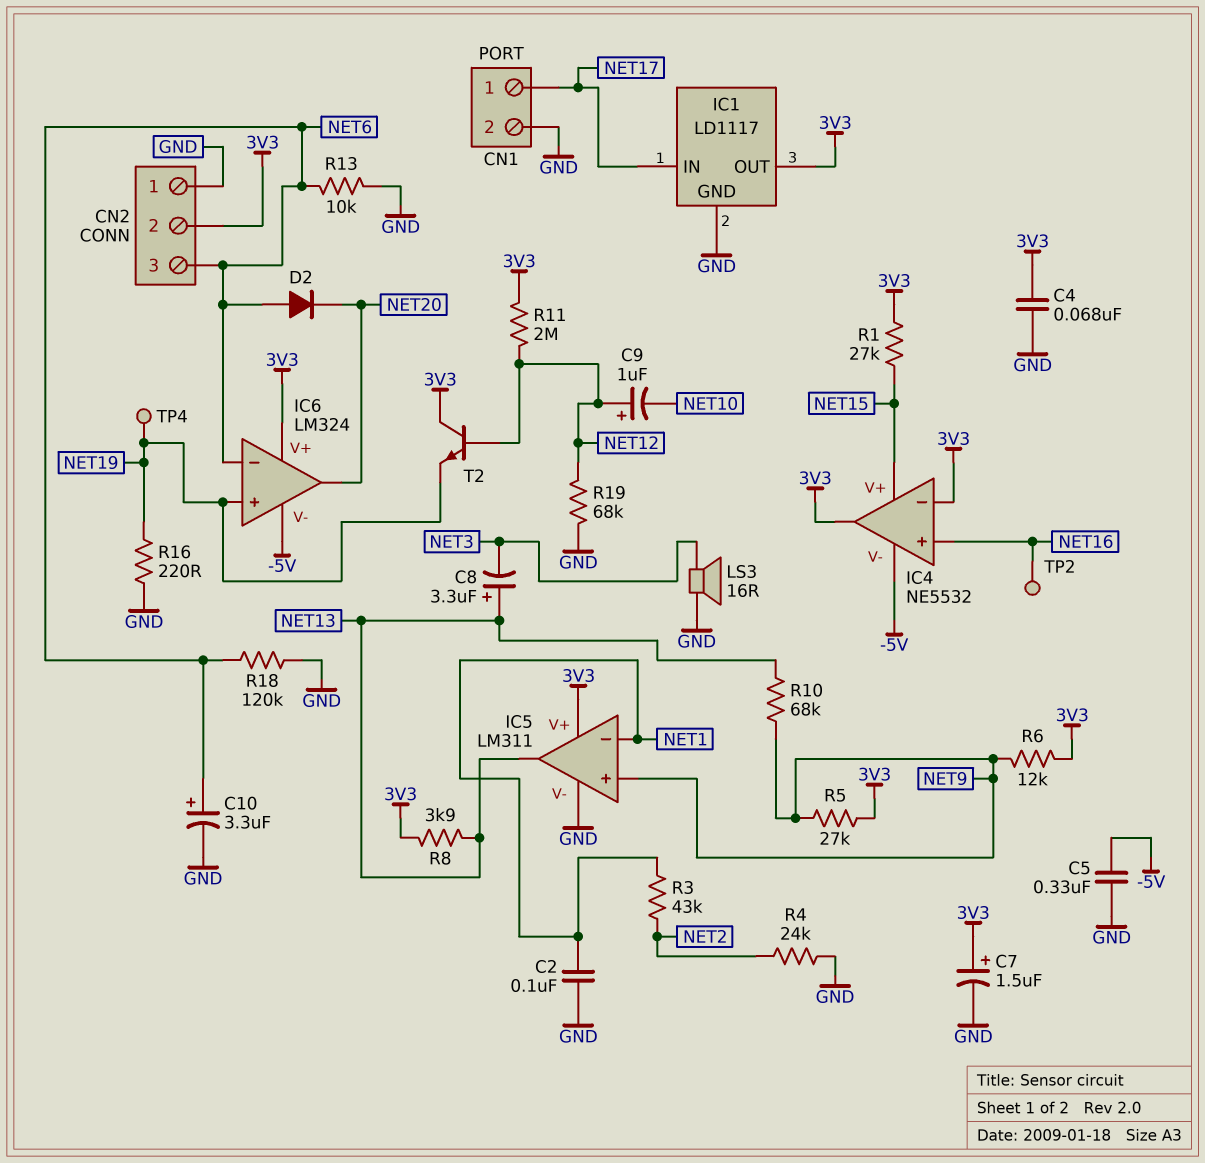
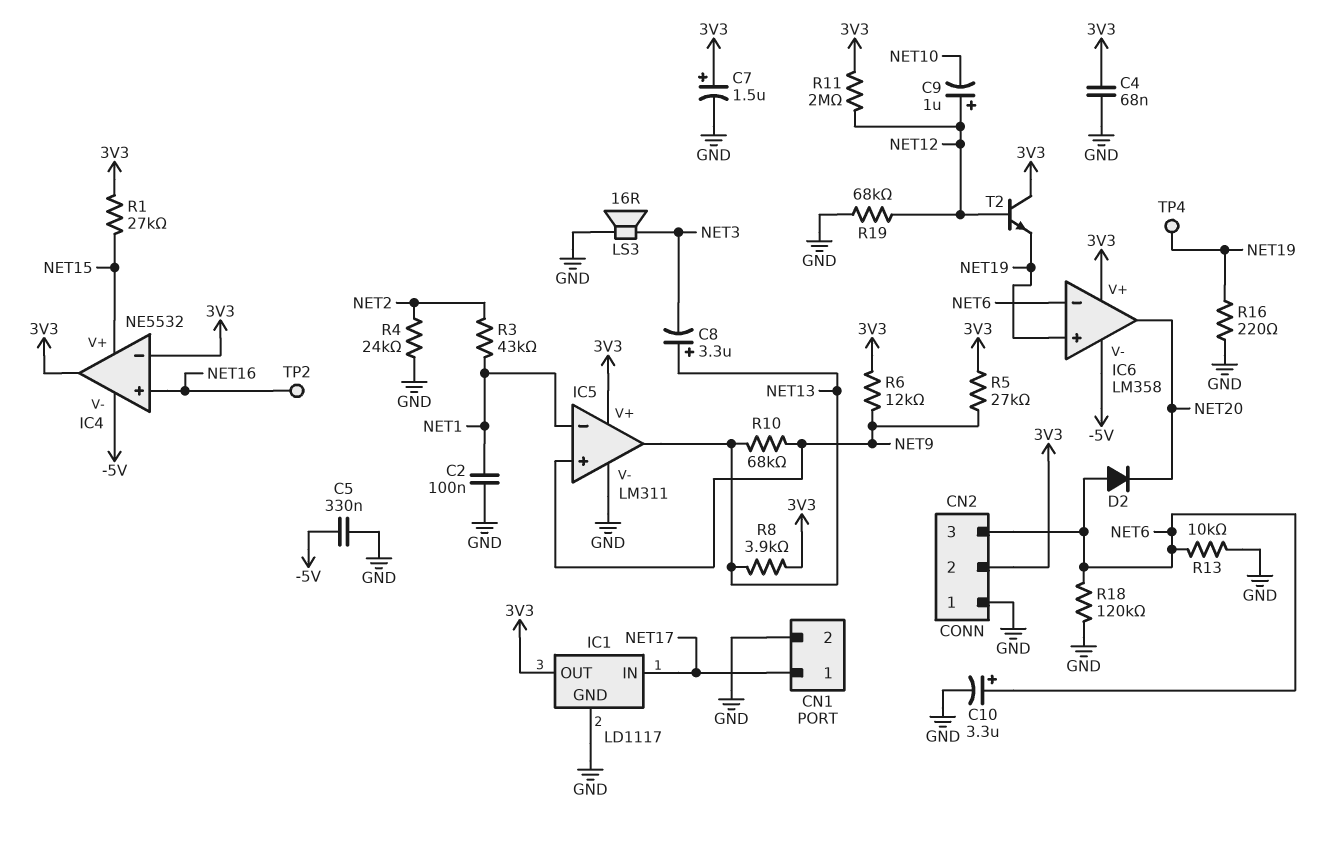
IC6: LM324 -> LM358

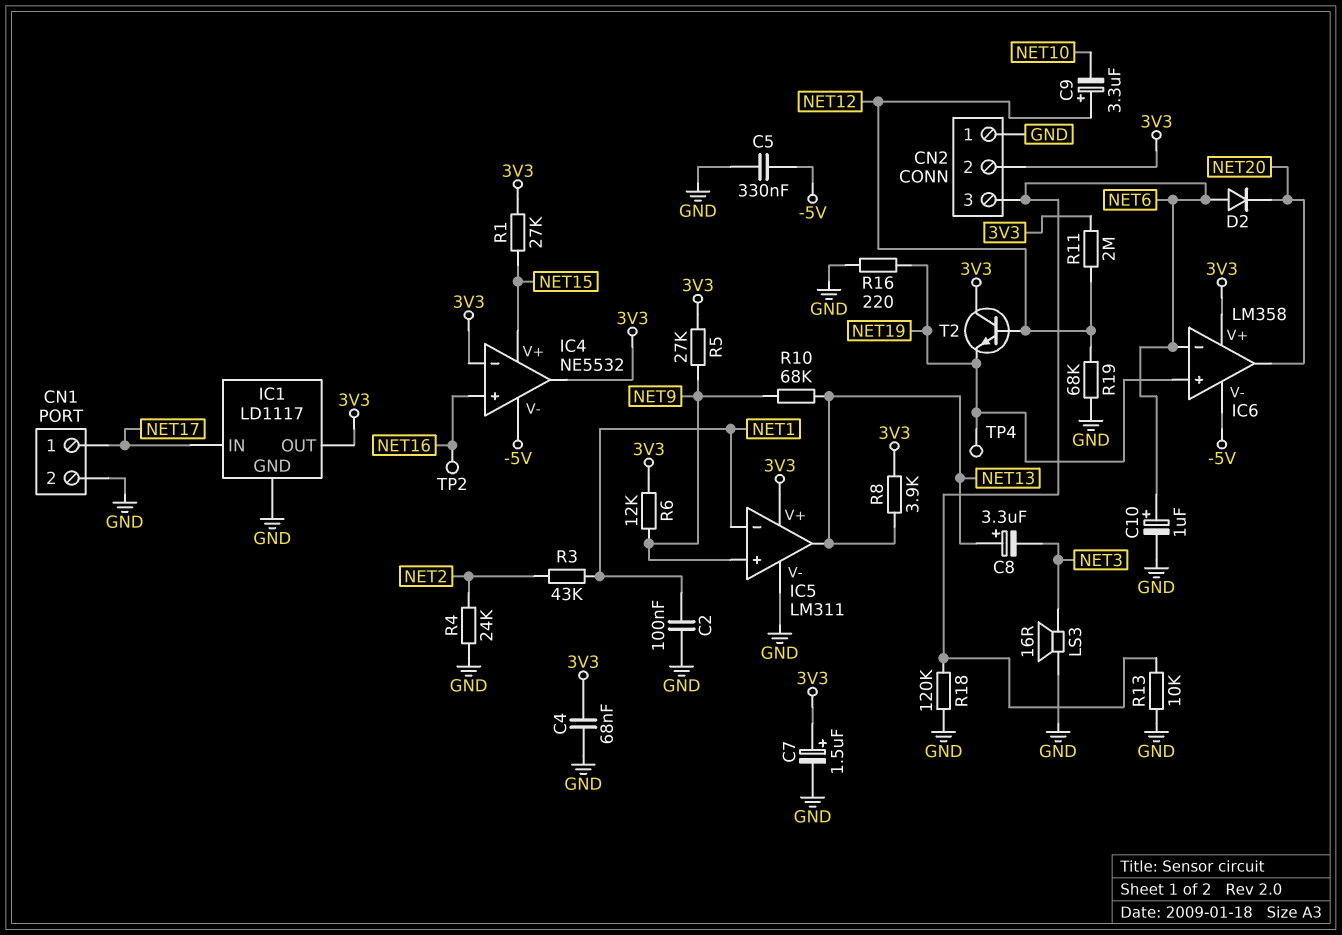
C9: 1uF (plus NET12, minus NET10) -> 3.3uF (plus NET12, minus NET10)
C10: 3.3uF (plus NET6, minus GND) -> 1uF (plus NET6, minus GND)

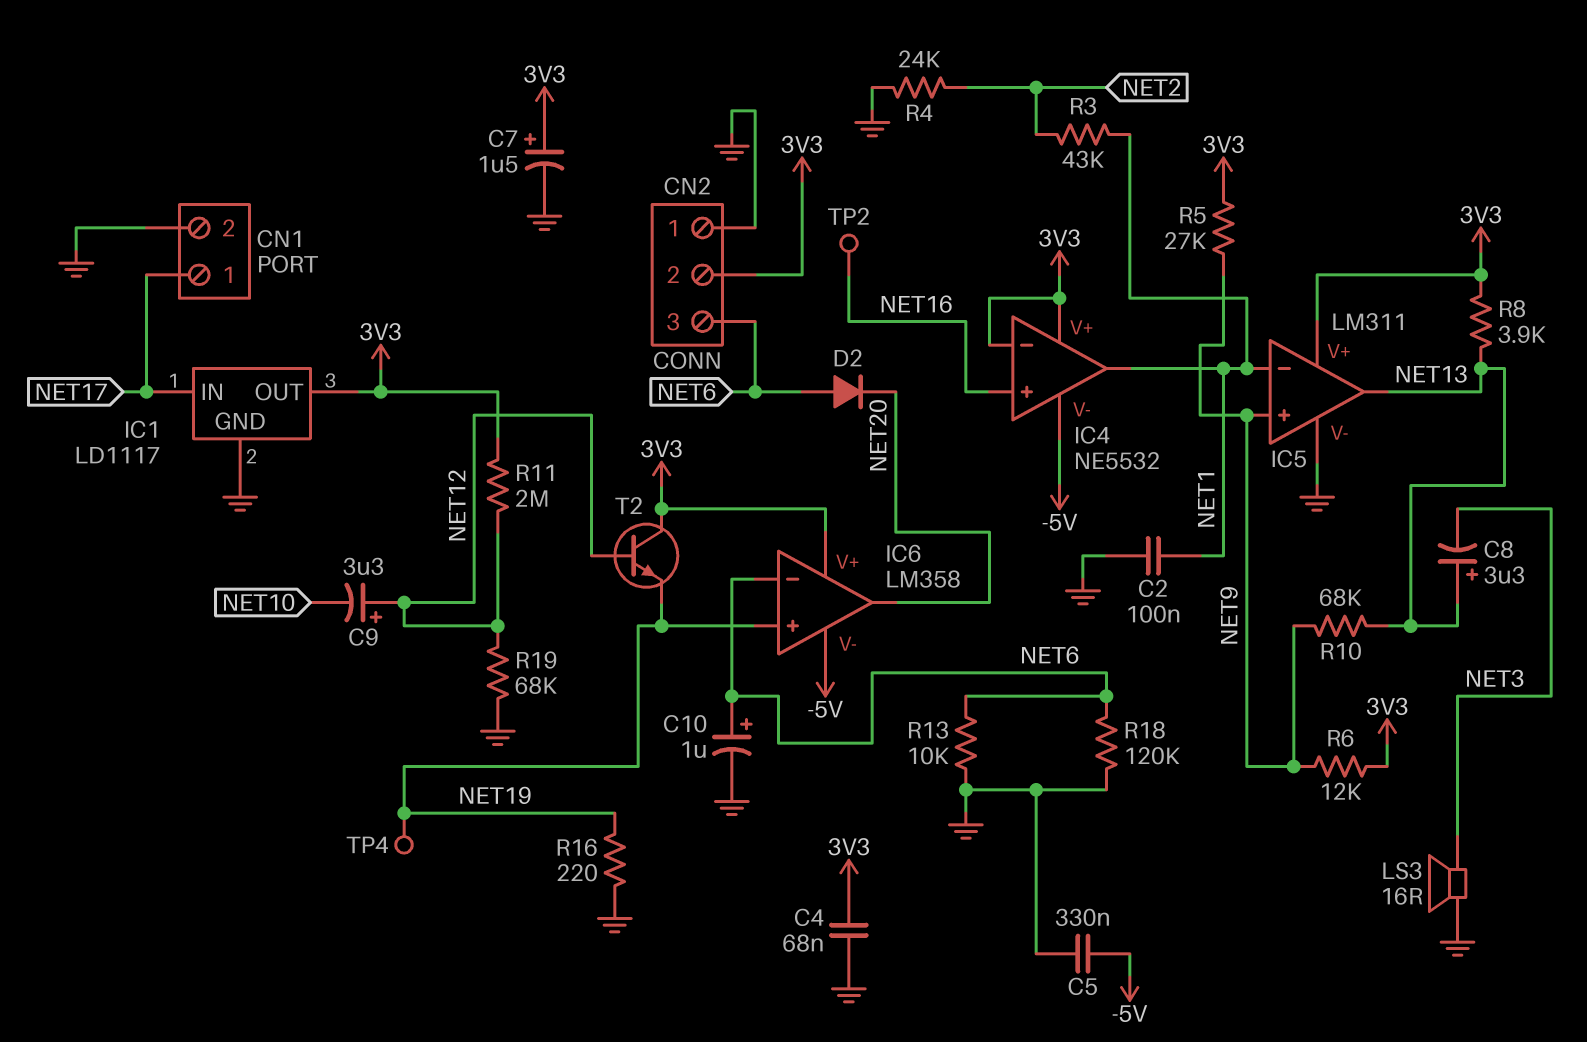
IC4 pin V+: NET15 -> 3V3
IC4 pin out: 3V3 -> NET1
R1: 27k (3V3, NET15) -> none

